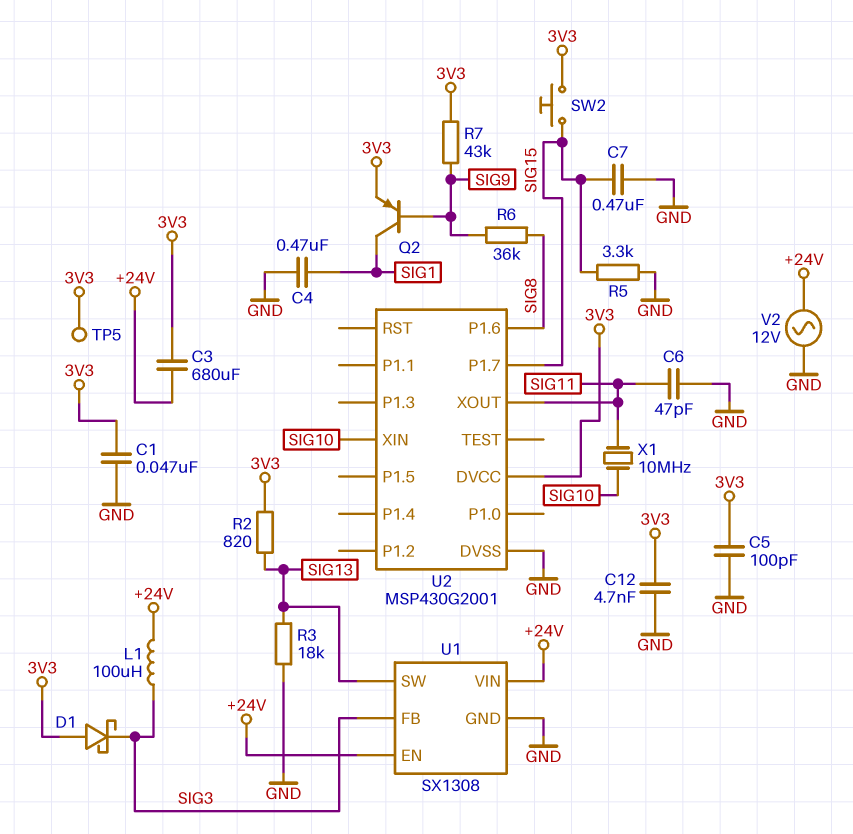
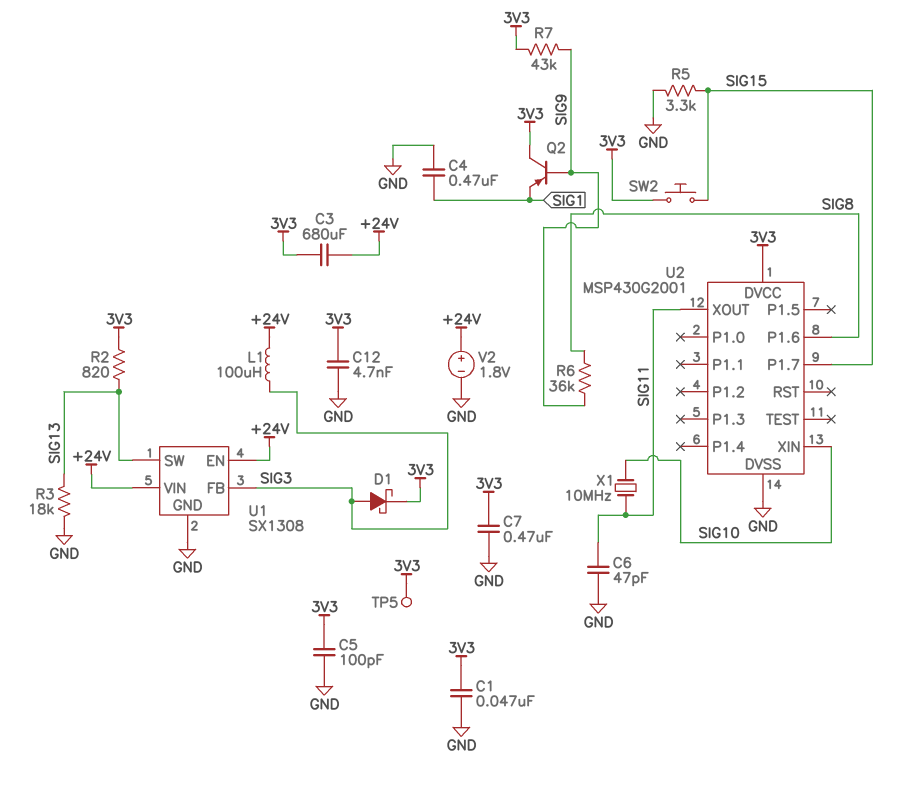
C7: 470nF (GND, SIG15) -> 470nF (3V3, GND)
D1: schottky (A 3V3, K SIG3) -> schottky (A SIG3, K 3V3)
Q2: PNP (B SIG9, C SIG1, E 3V3) -> PNP (B SIG9, C 3V3, E SIG1)
V2: AC 12V (+24V, GND) -> 1.8V (plus +24V, minus GND)

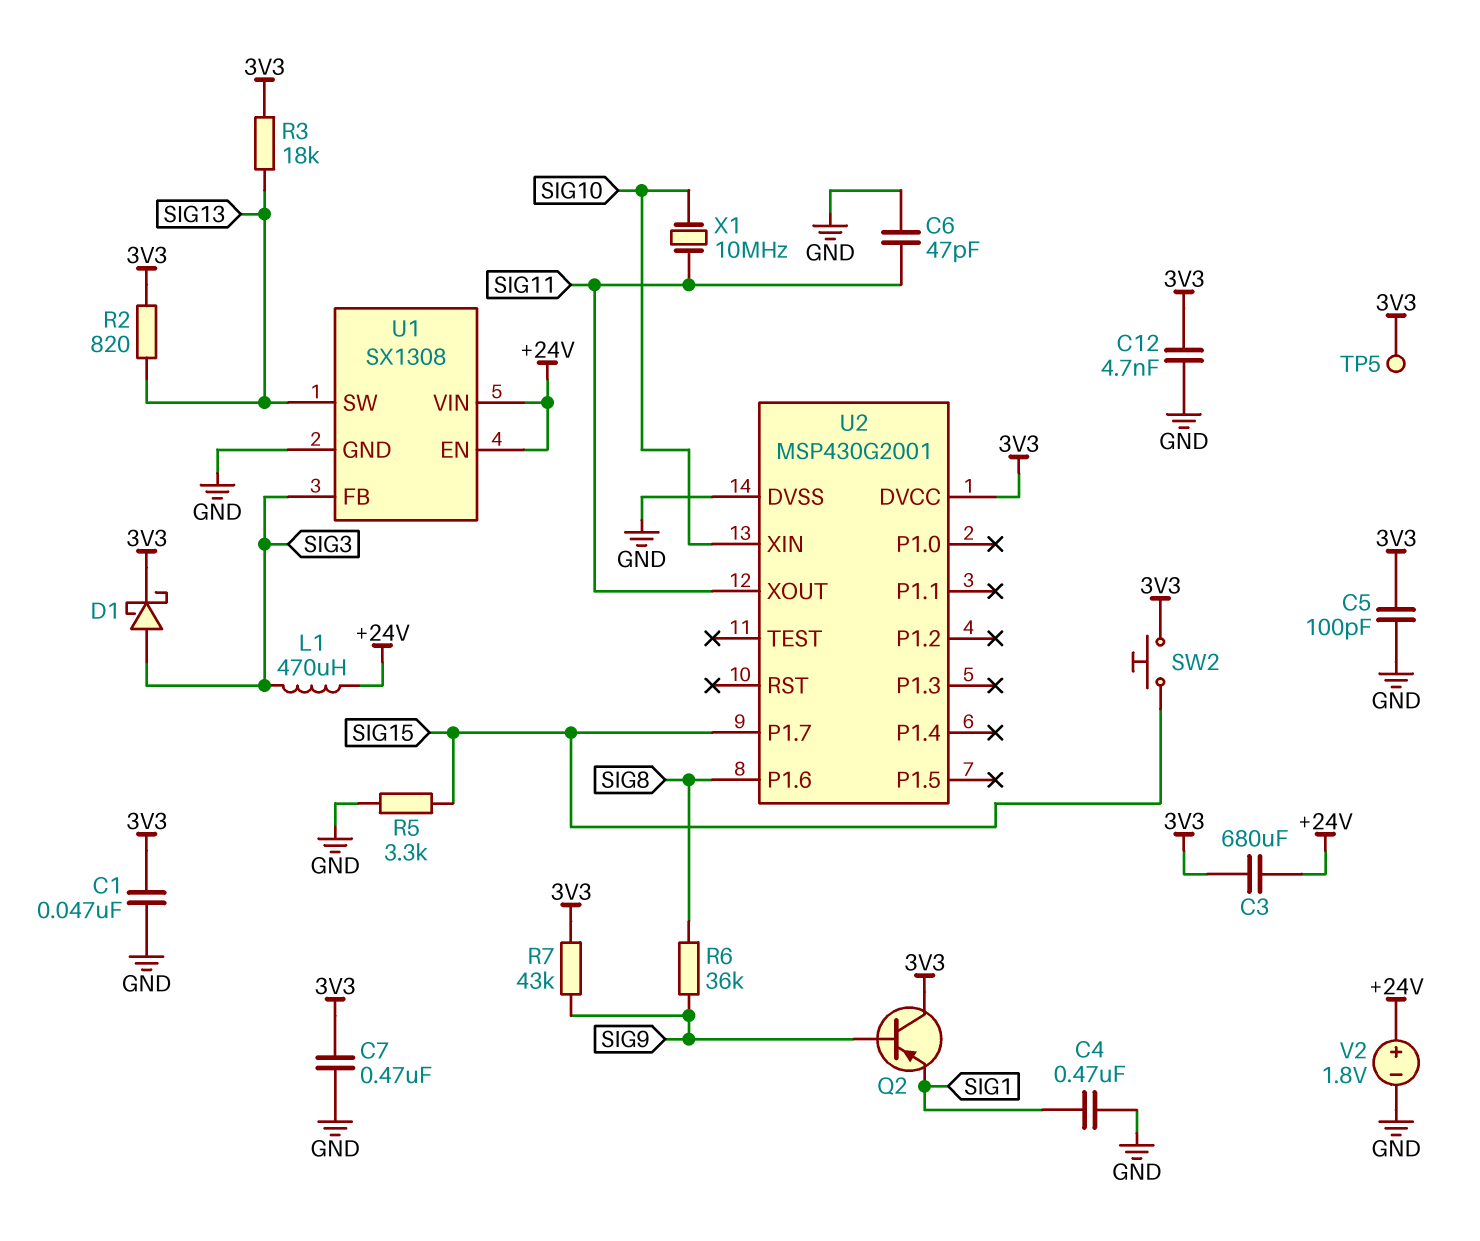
L1: 100uH (+24V, SIG3) -> 470uH (+24V, SIG3)
R3: 18k (GND, SIG13) -> 18k (3V3, SIG13)

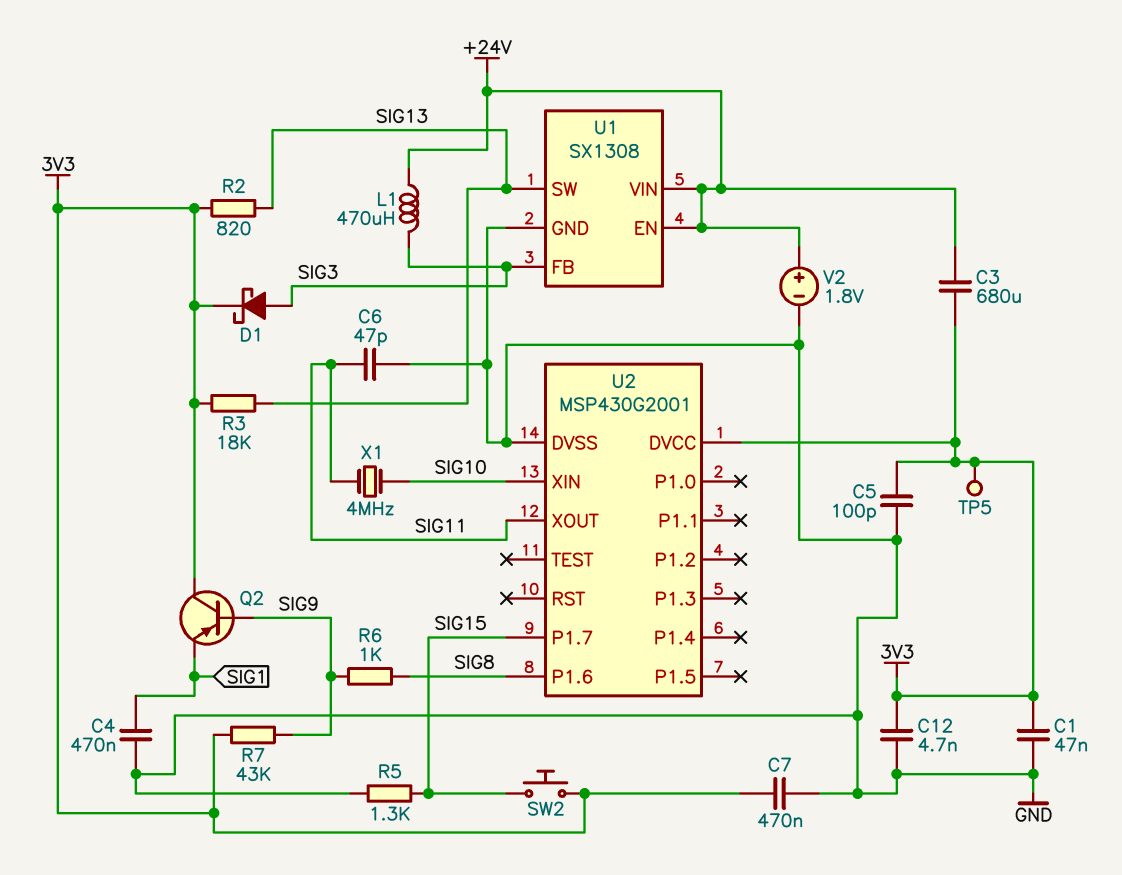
R5: 3.3k (GND, SIG15) -> 1.3k (GND, SIG15)
R6: 36k (SIG8, SIG9) -> 1k (SIG8, SIG9)
X1: 10MHz (SIG10, SIG11) -> 4MHz (SIG10, SIG11)

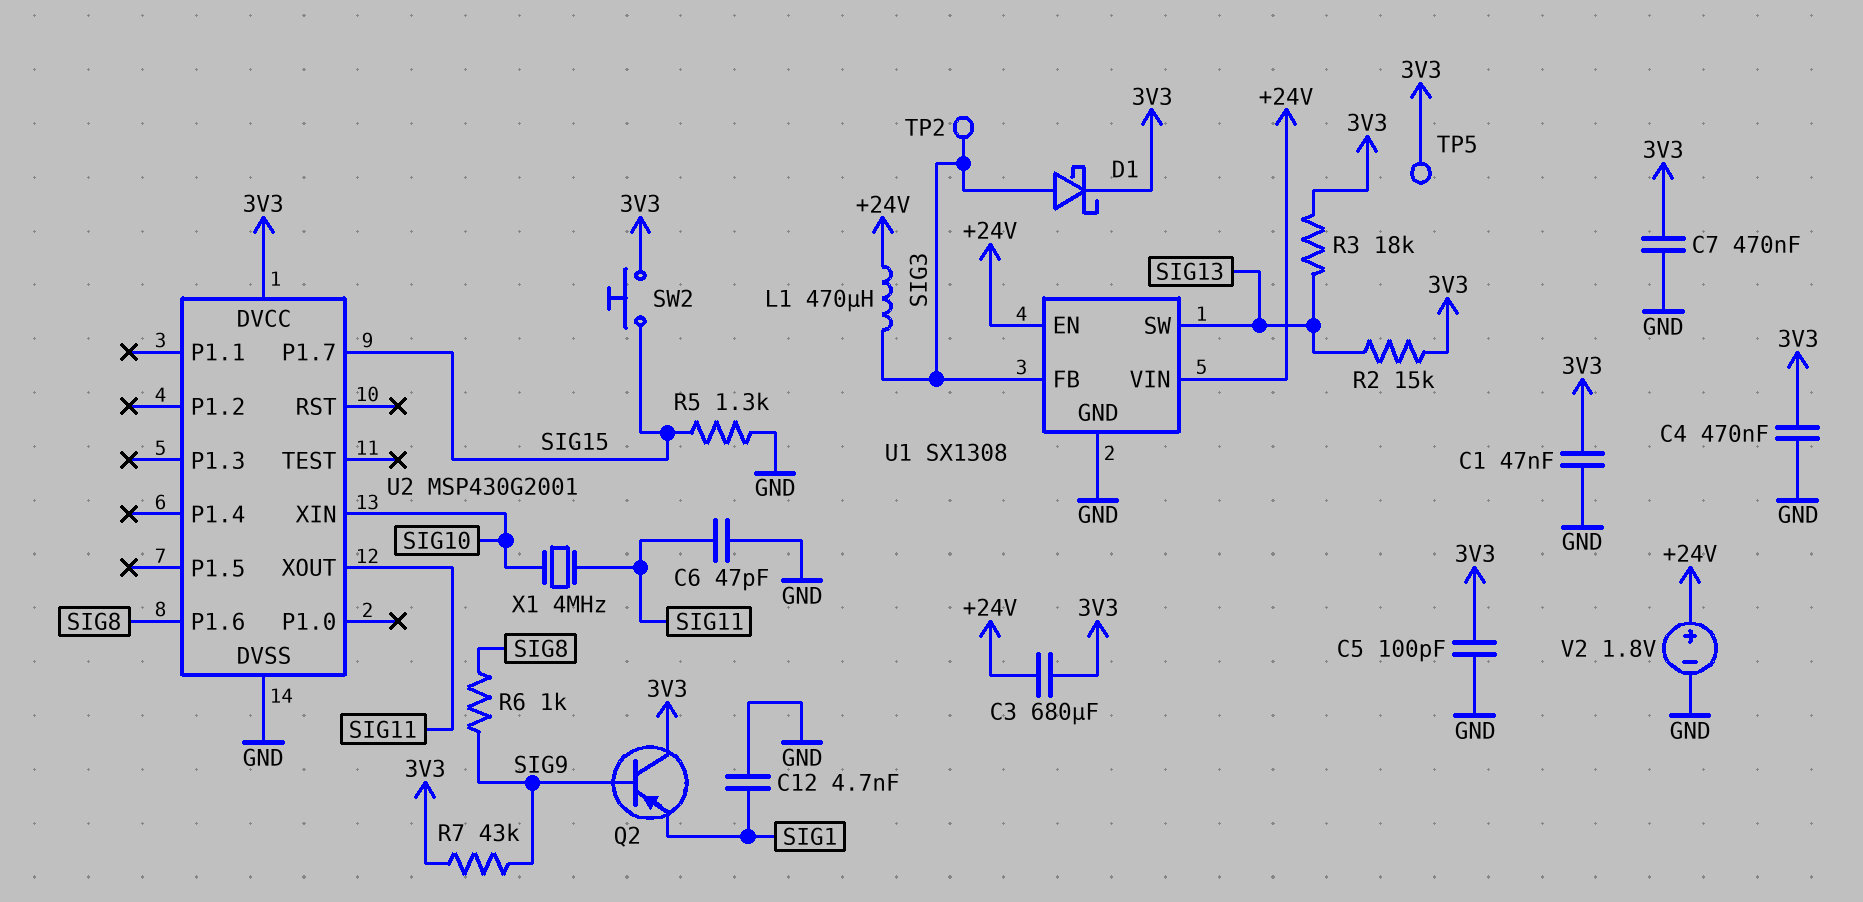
C4: 470nF (GND, SIG1) -> 470nF (3V3, GND)
C12: 4.7nF (3V3, GND) -> 4.7nF (GND, SIG1)
R2: 820 (3V3, SIG13) -> 15k (3V3, SIG13)
TP2: none -> test point (SIG3)

